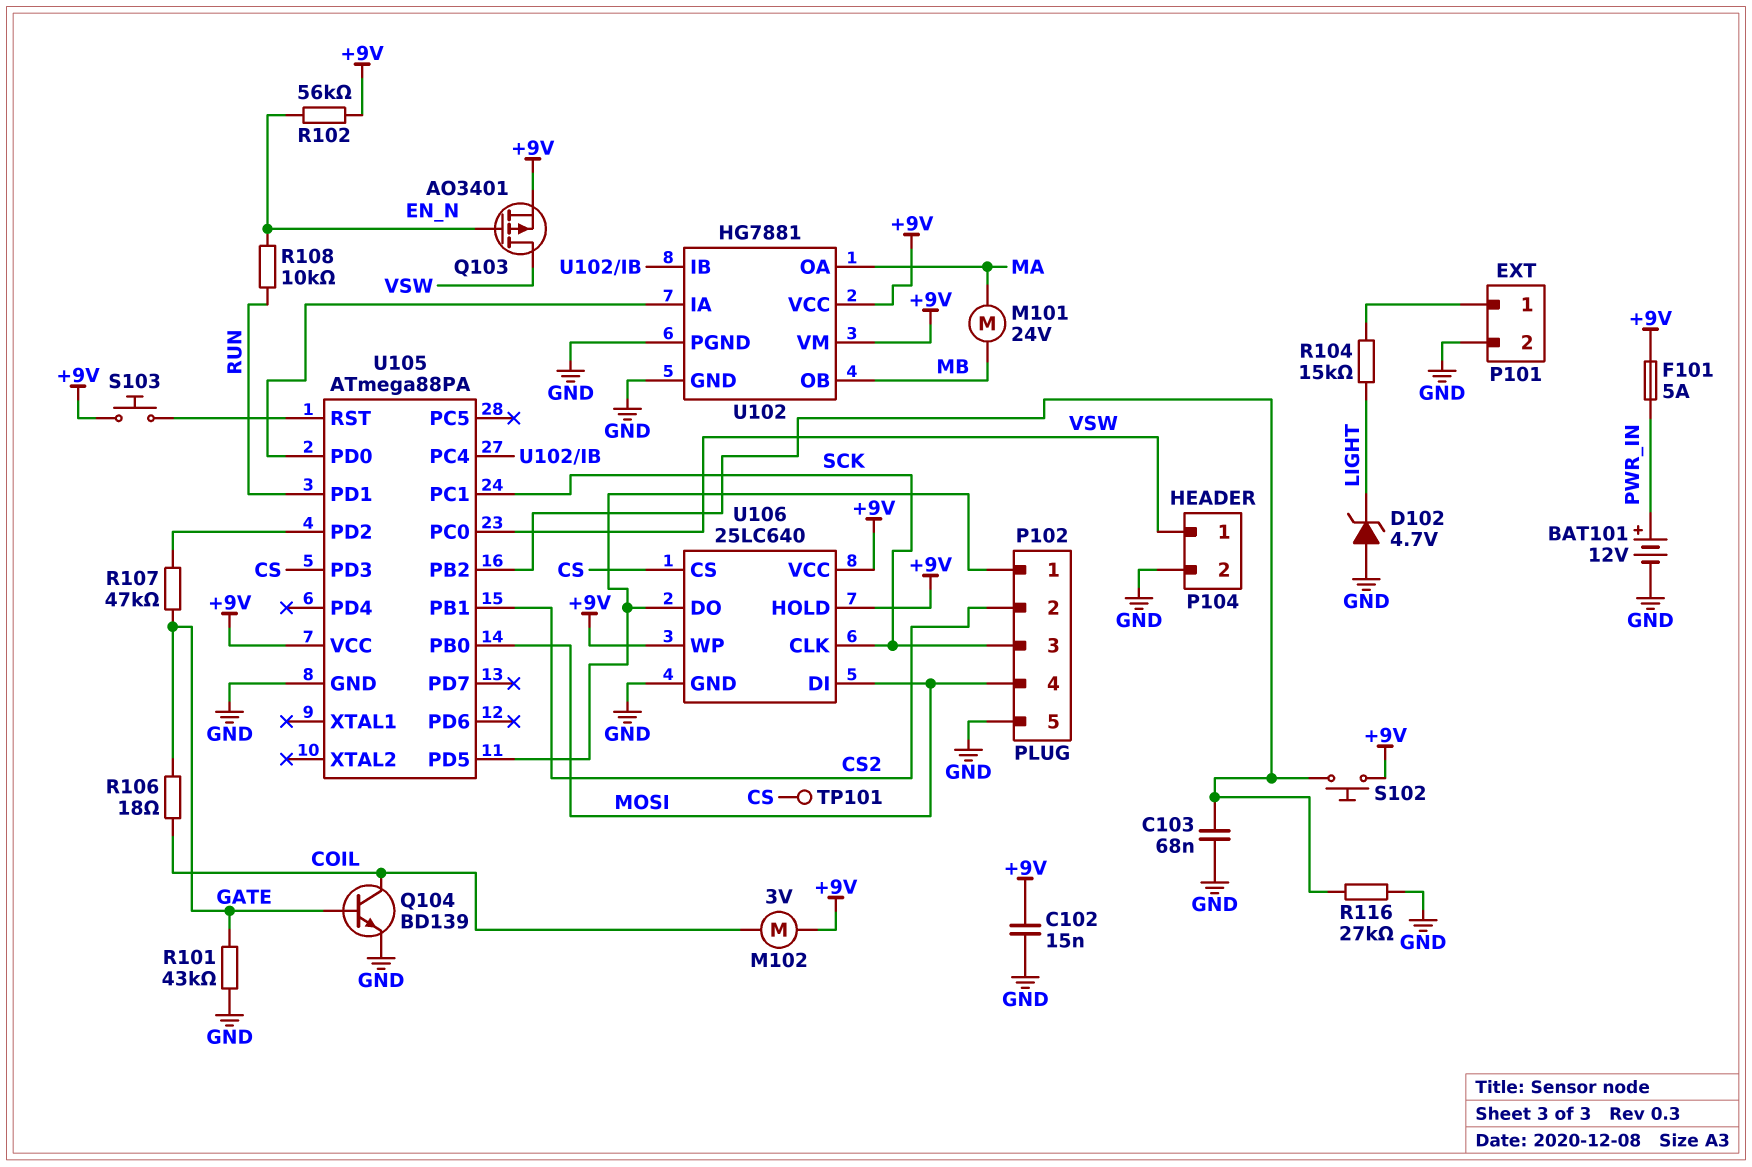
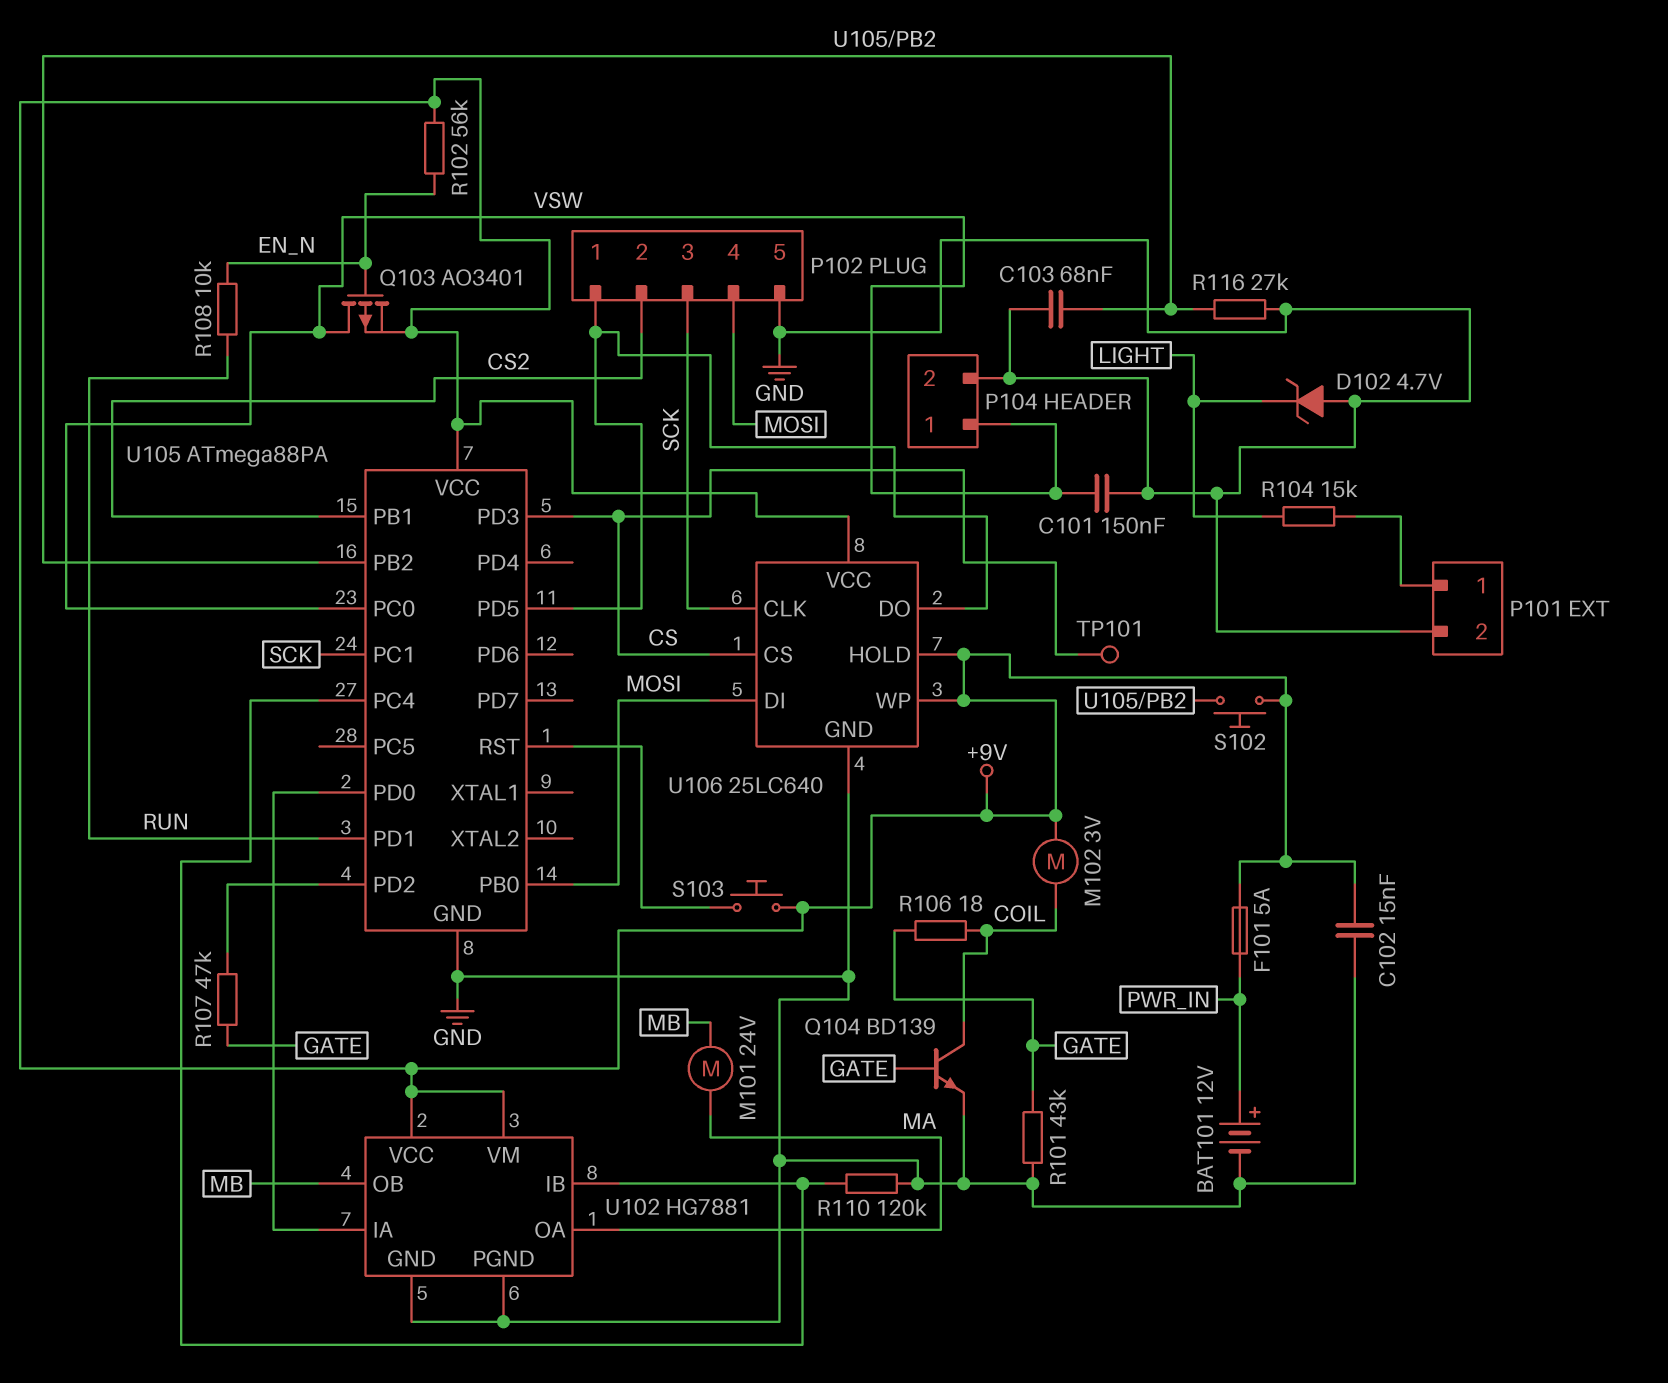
C101: none -> 150nF (GND, VSW)
R110: none -> 120k (GND, U102/IB)

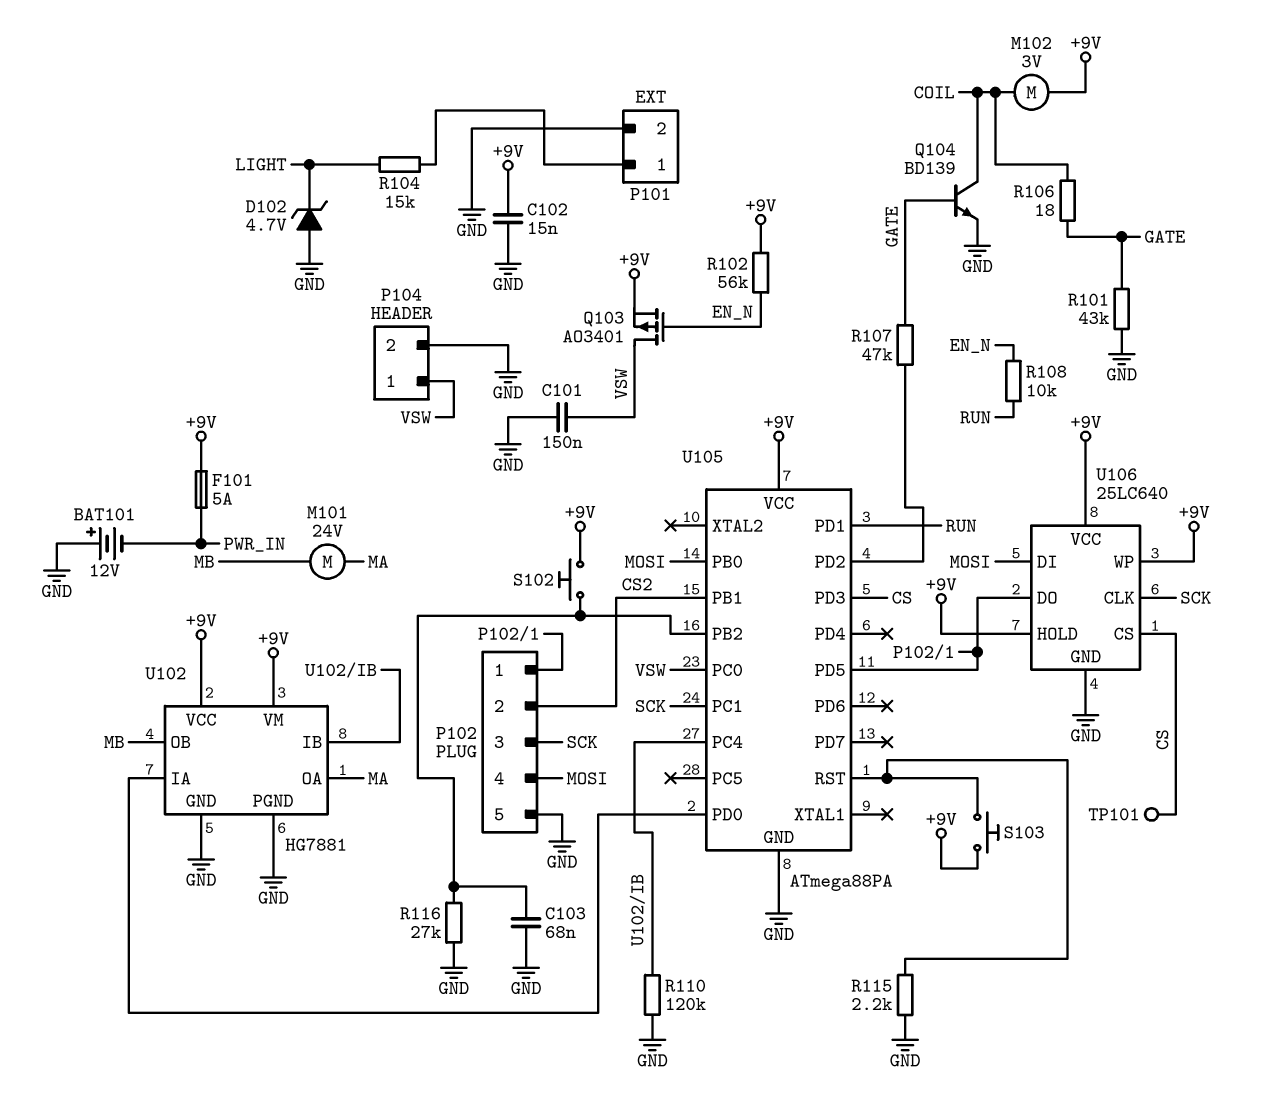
BAT101: 12V (plus PWR_IN, minus GND) -> 12V (plus GND, minus PWR_IN)
R115: none -> 2.2k (GND, U105/RST)

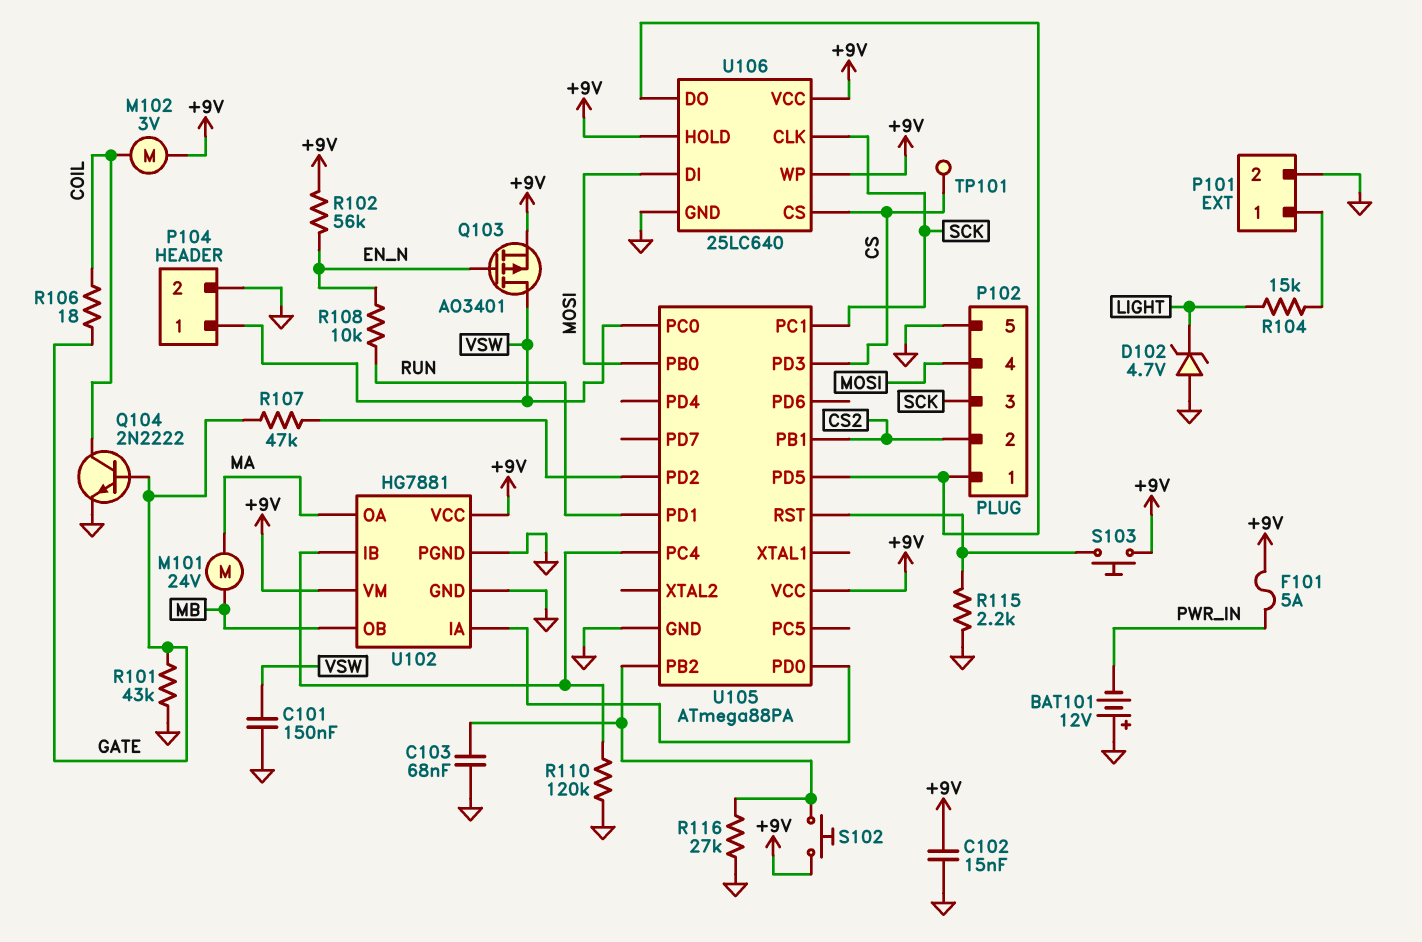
Q104: NPN BD139 (B GATE, C COIL, E GND) -> NPN 2N2222 (B GATE, C COIL, E GND)

